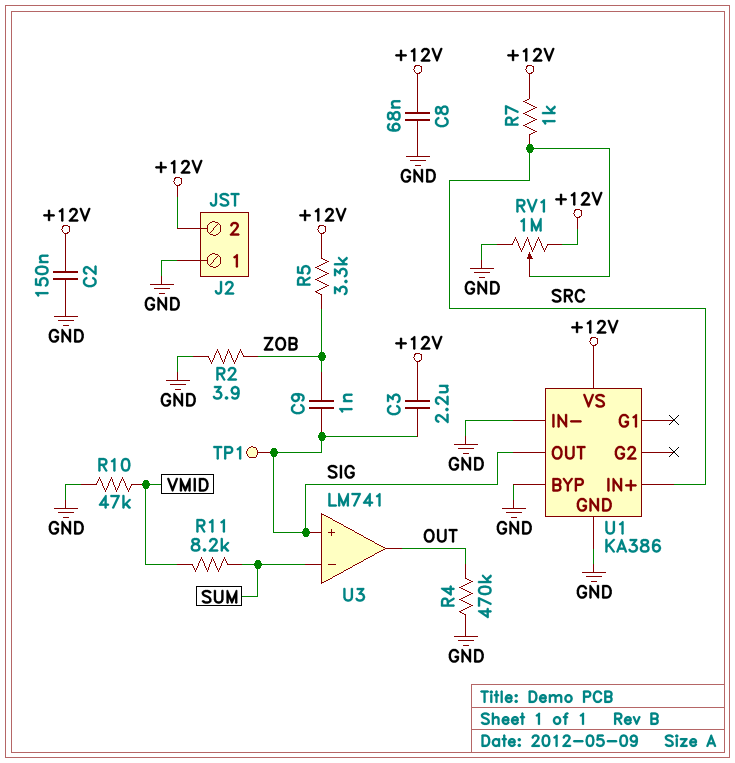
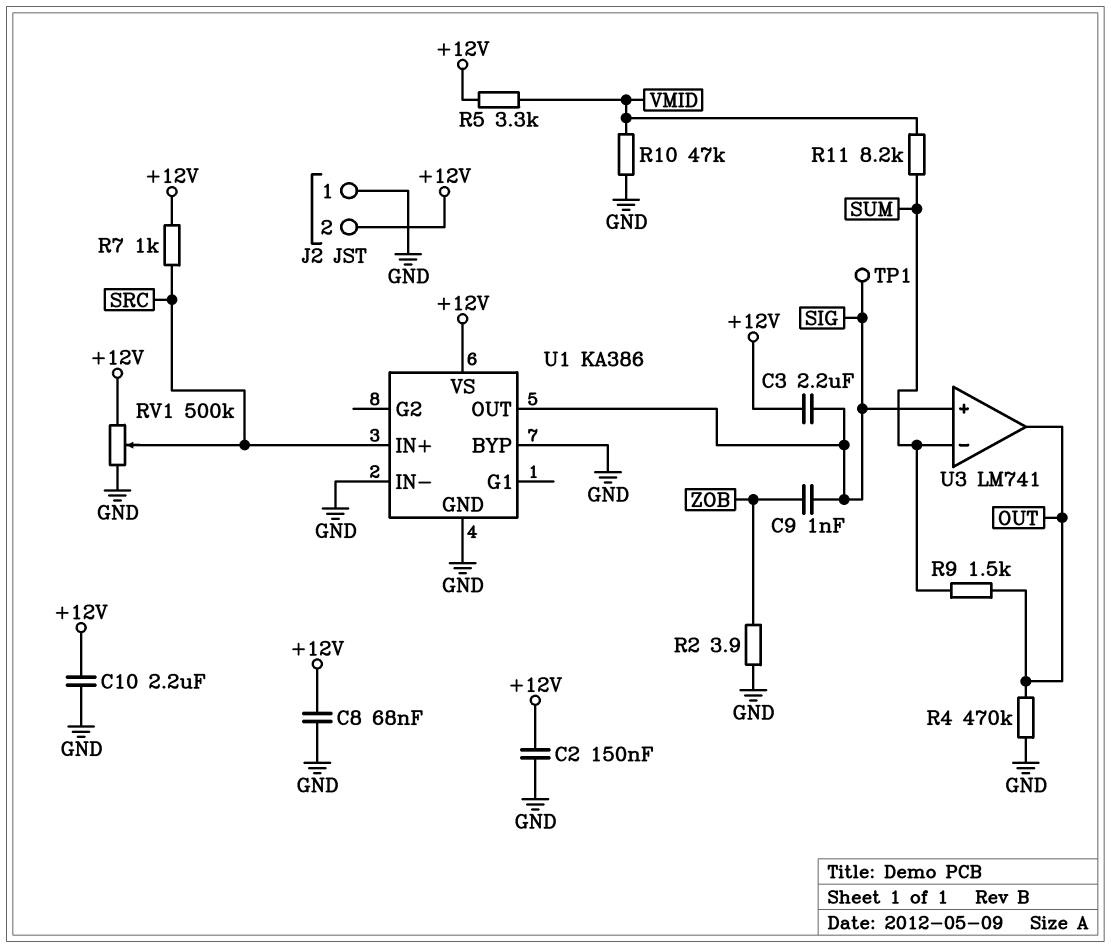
C10: none -> 2.2uF (+12V, GND)
R5: 3.3k (+12V, ZOB) -> 3.3k (+12V, VMID)
R9: none -> 1.5k (OUT, SUM)
RV1: 1M (+12V, GND, wiper SRC) -> 500k (+12V, GND, wiper SRC)

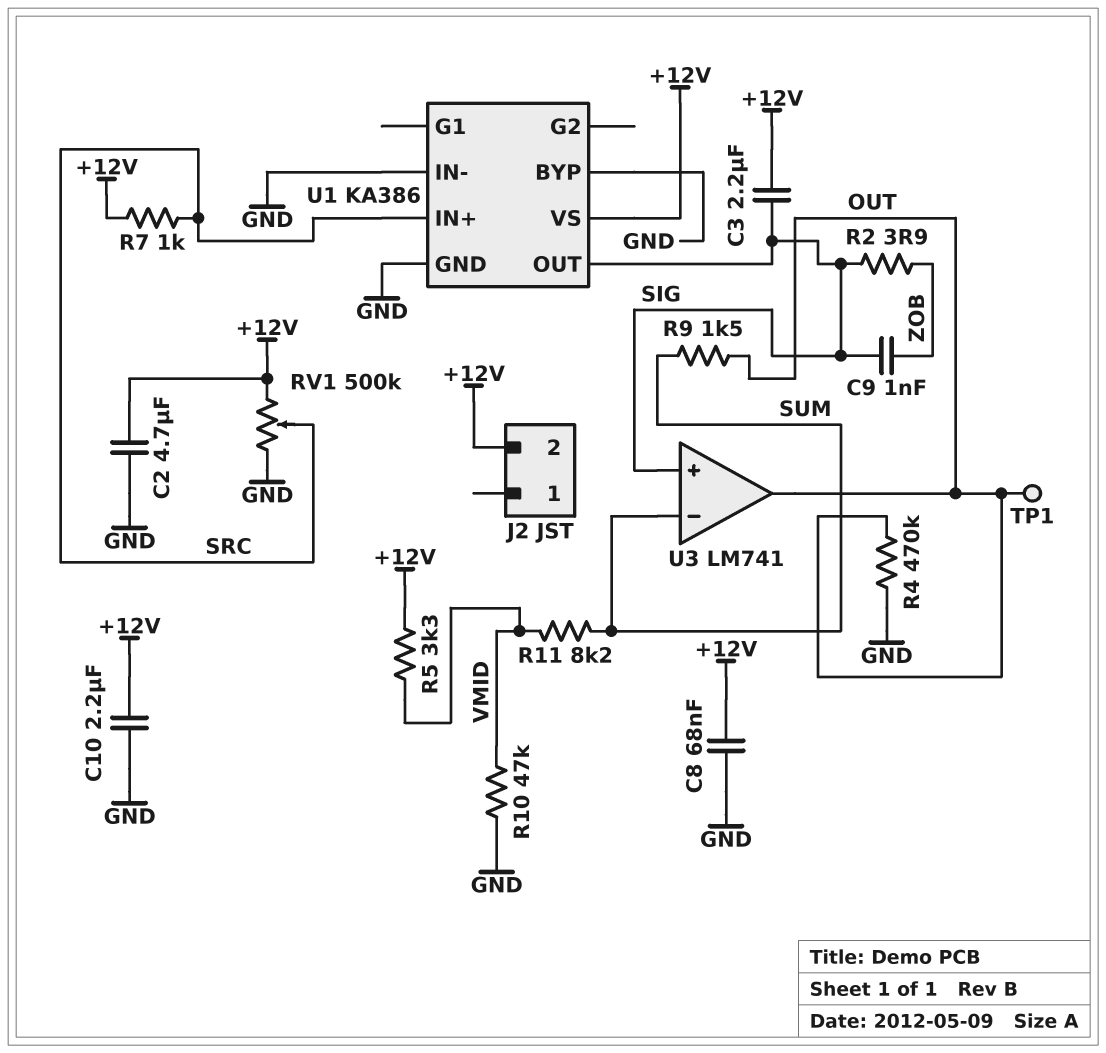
C2: 150nF (+12V, GND) -> 4.7uF (+12V, GND)
J2 pin 1: GND -> none
R2: 3.9 (GND, ZOB) -> 3.9 (SIG, ZOB)
TP1: test point (SIG) -> test point (OUT)

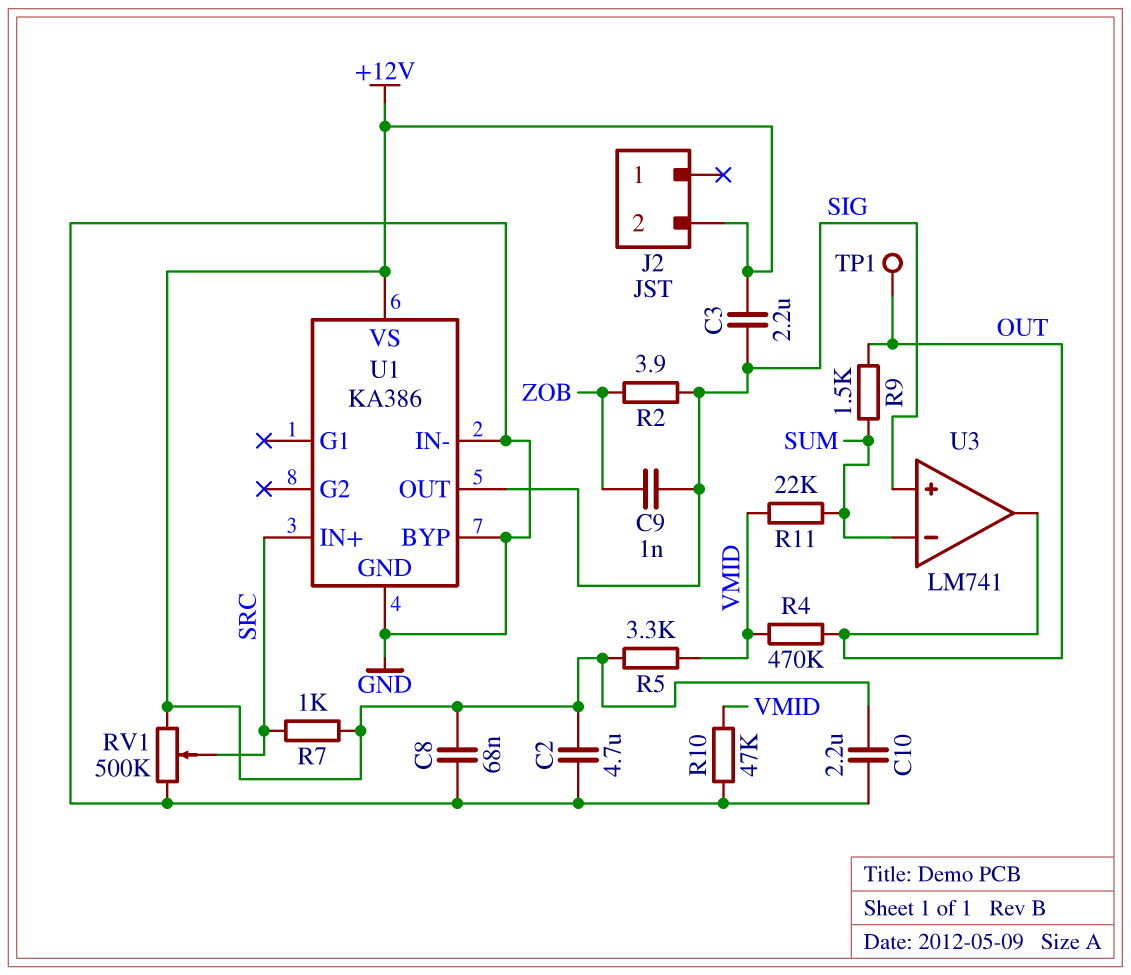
R4: 470k (GND, OUT) -> 470k (OUT, VMID)
R11: 8.2k (SUM, VMID) -> 22k (SUM, VMID)

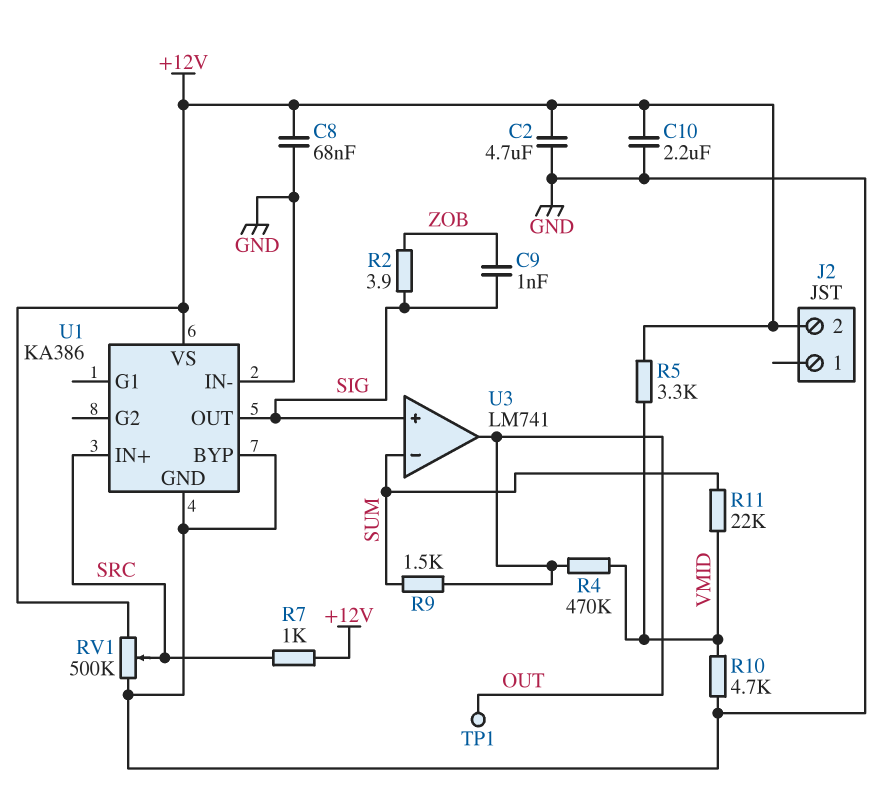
C3: 2.2uF (+12V, SIG) -> none
R10: 47k (GND, VMID) -> 4.7k (GND, VMID)

